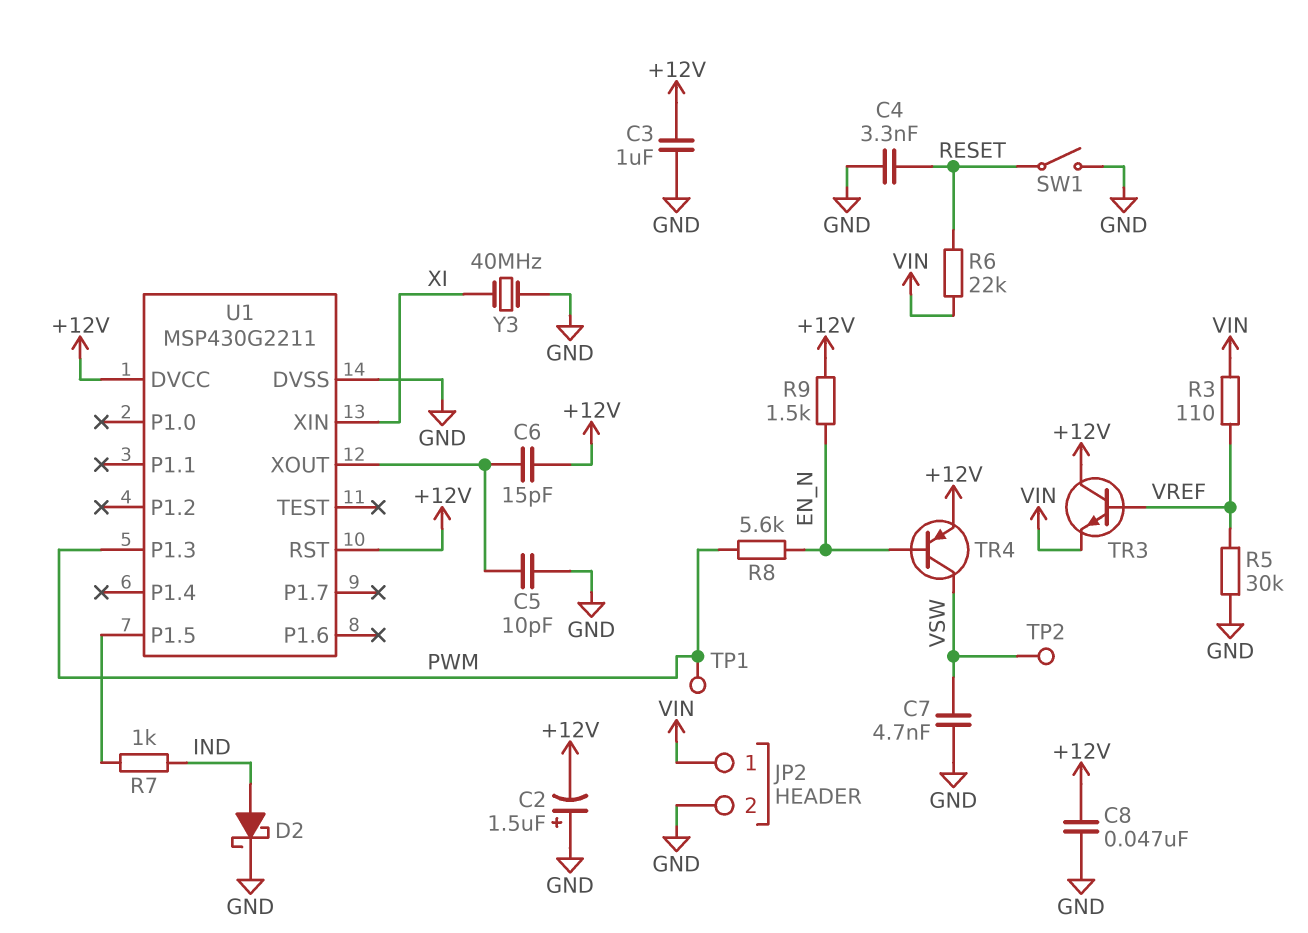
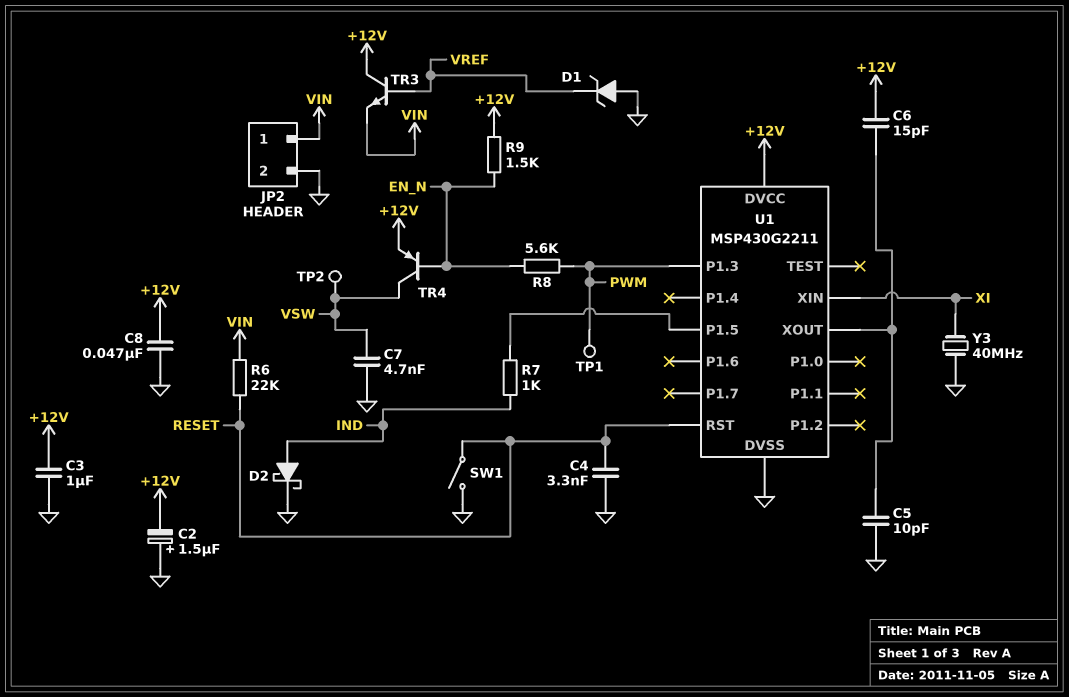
D1: none -> zener (A GND, K VREF)
R3: 110 (VIN, VREF) -> none
R5: 30k (GND, VREF) -> none
U1 pin RST: +12V -> RESET

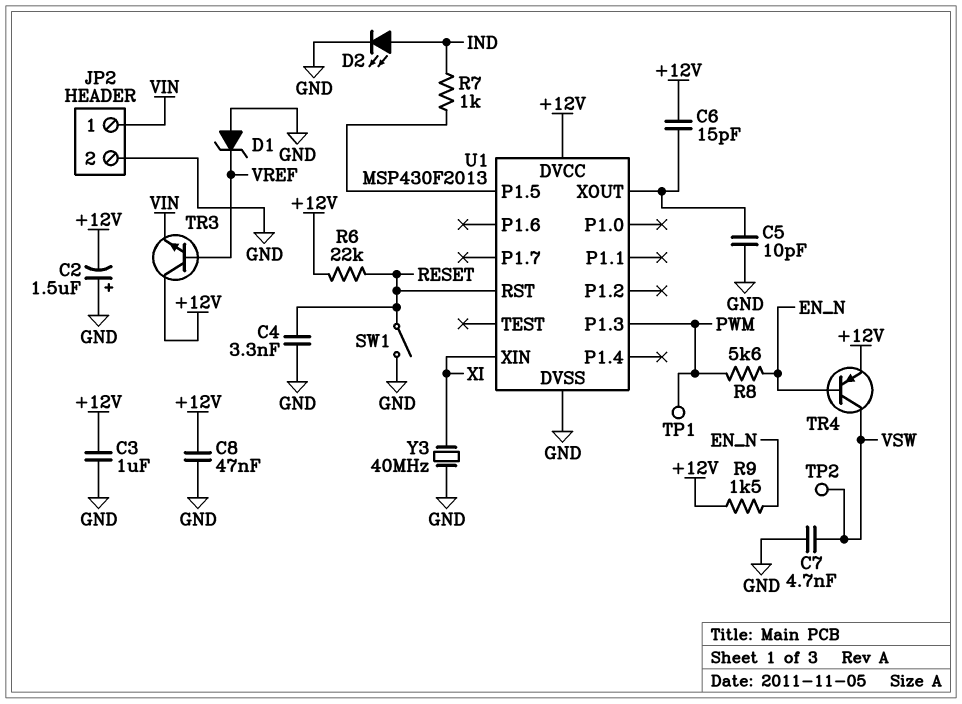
D2: schottky (A IND, K GND) -> LED (A IND, K GND)
R6: 22k (RESET, VIN) -> 22k (+12V, RESET)
U1: MSP430G2211 -> MSP430F2013

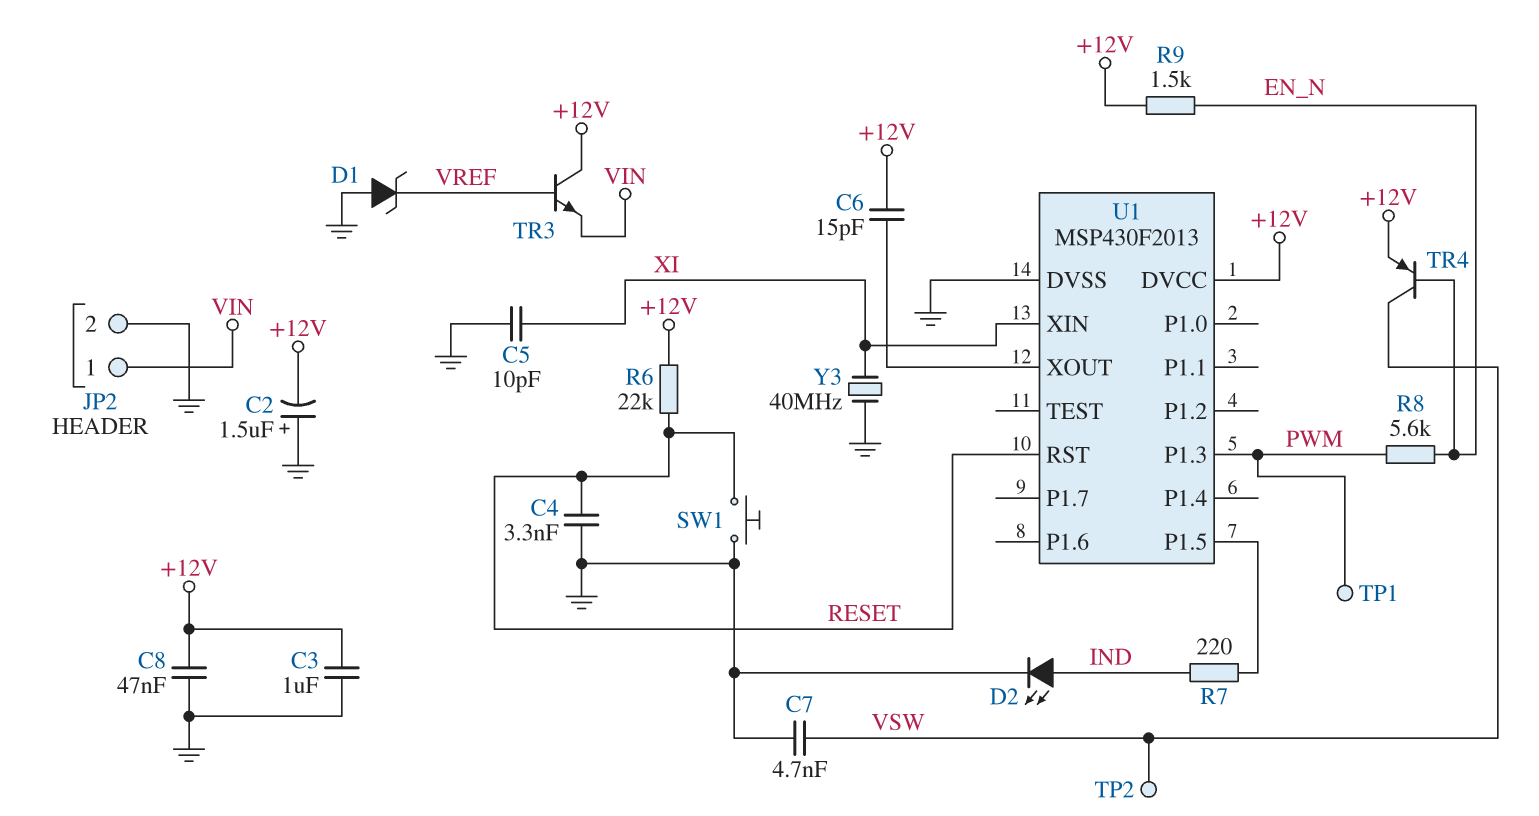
C5: 10pF (GND, U1/XOUT) -> 10pF (GND, XI)
R7: 1k (IND, U1/P1.5) -> 220 (IND, U1/P1.5)
SW1: switch (GND, RESET) -> button (GND, RESET)

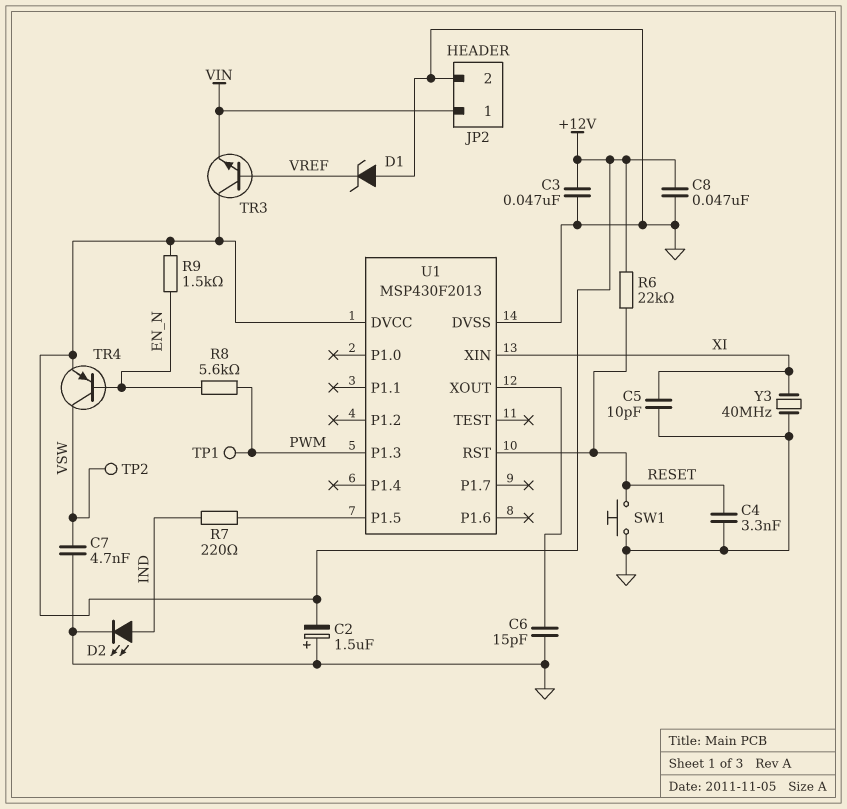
C3: 1uF (+12V, GND) -> 47nF (+12V, GND)
C6: 15pF (+12V, U1/XOUT) -> 15pF (GND, U1/XOUT)

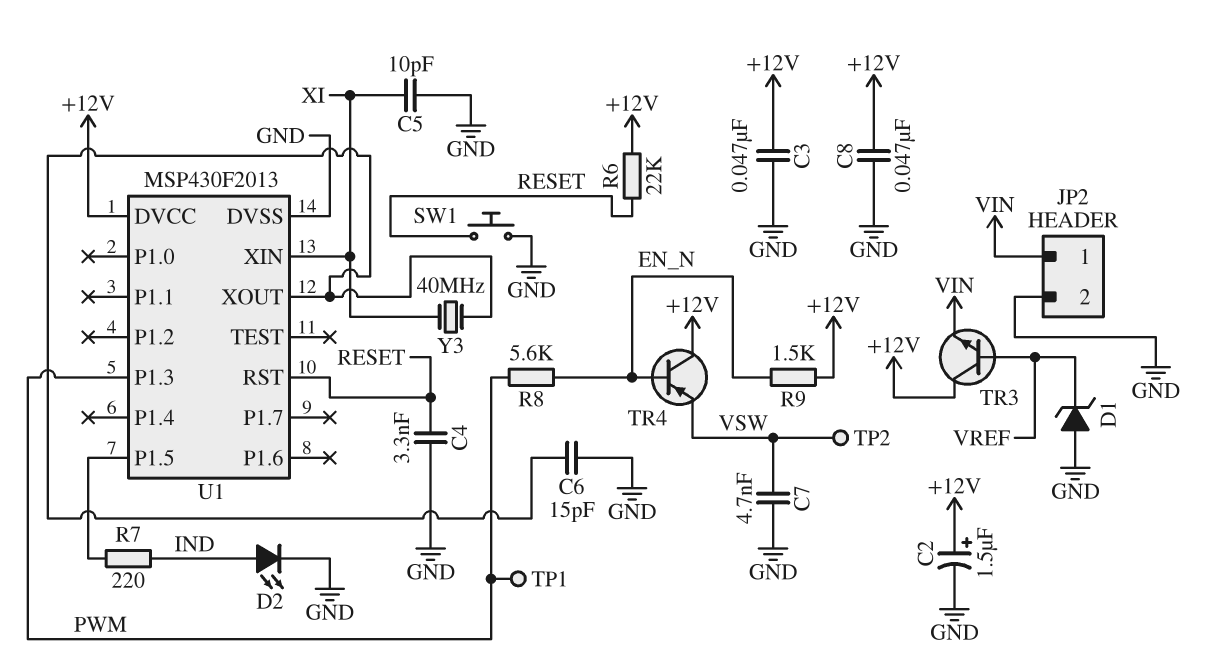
C2: 1.5uF (plus GND, minus +12V) -> 1.5uF (plus +12V, minus GND)
TR4: PNP (B EN_N, C VSW, E +12V) -> PNP (B EN_N, C +12V, E VSW)
Y3: 40MHz (GND, XI) -> 40MHz (U1/XOUT, XI)

